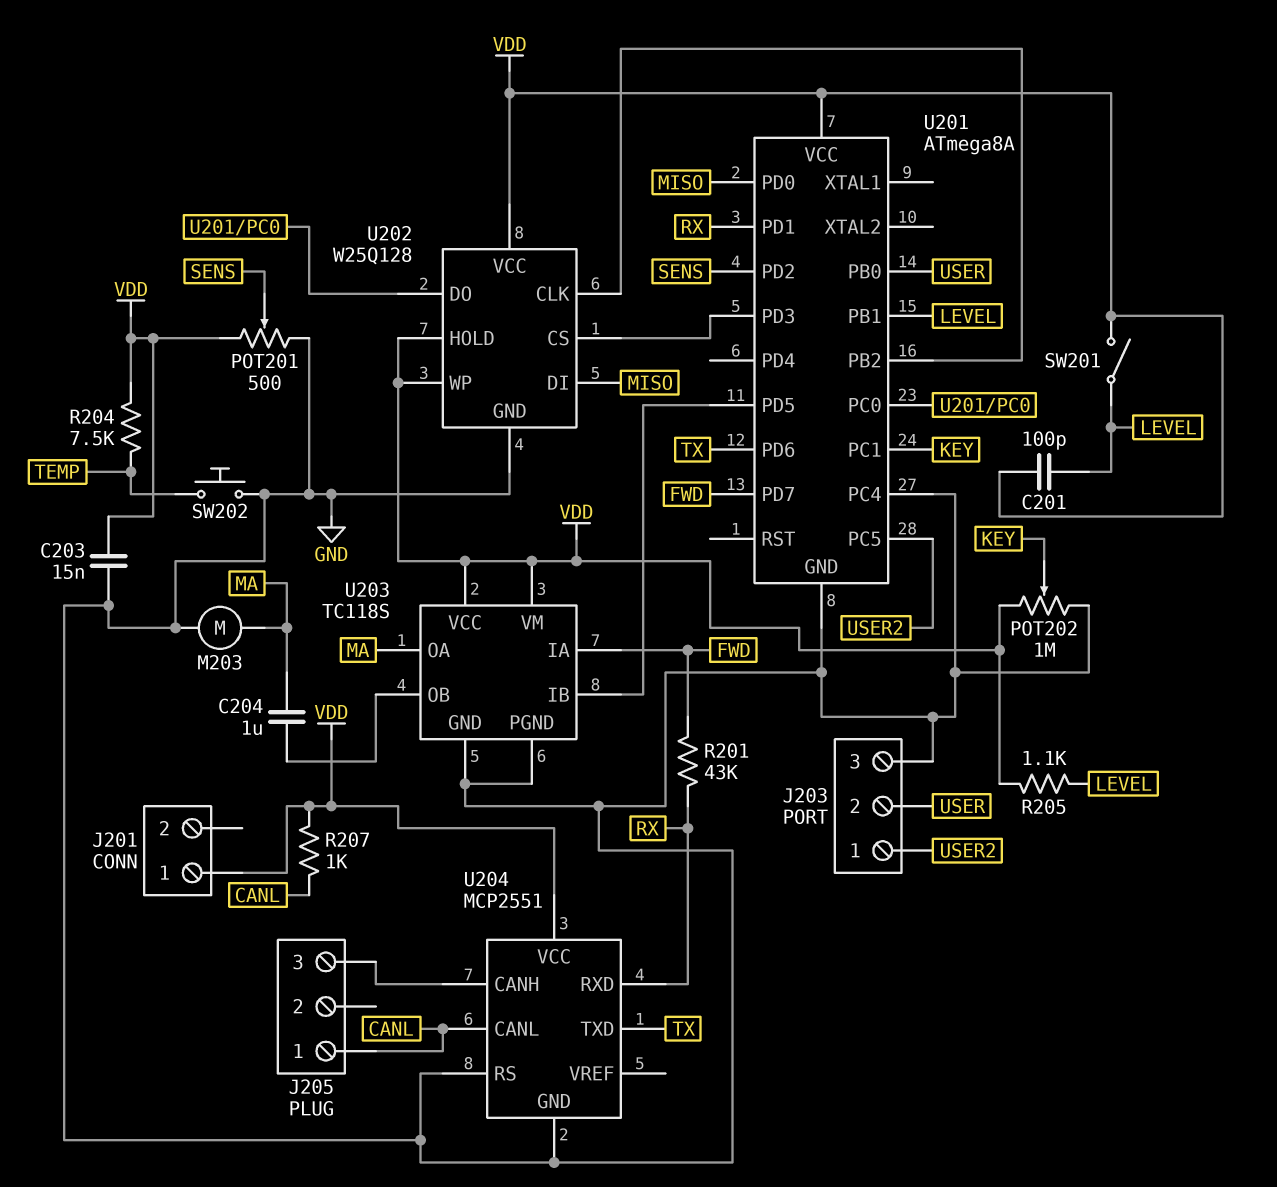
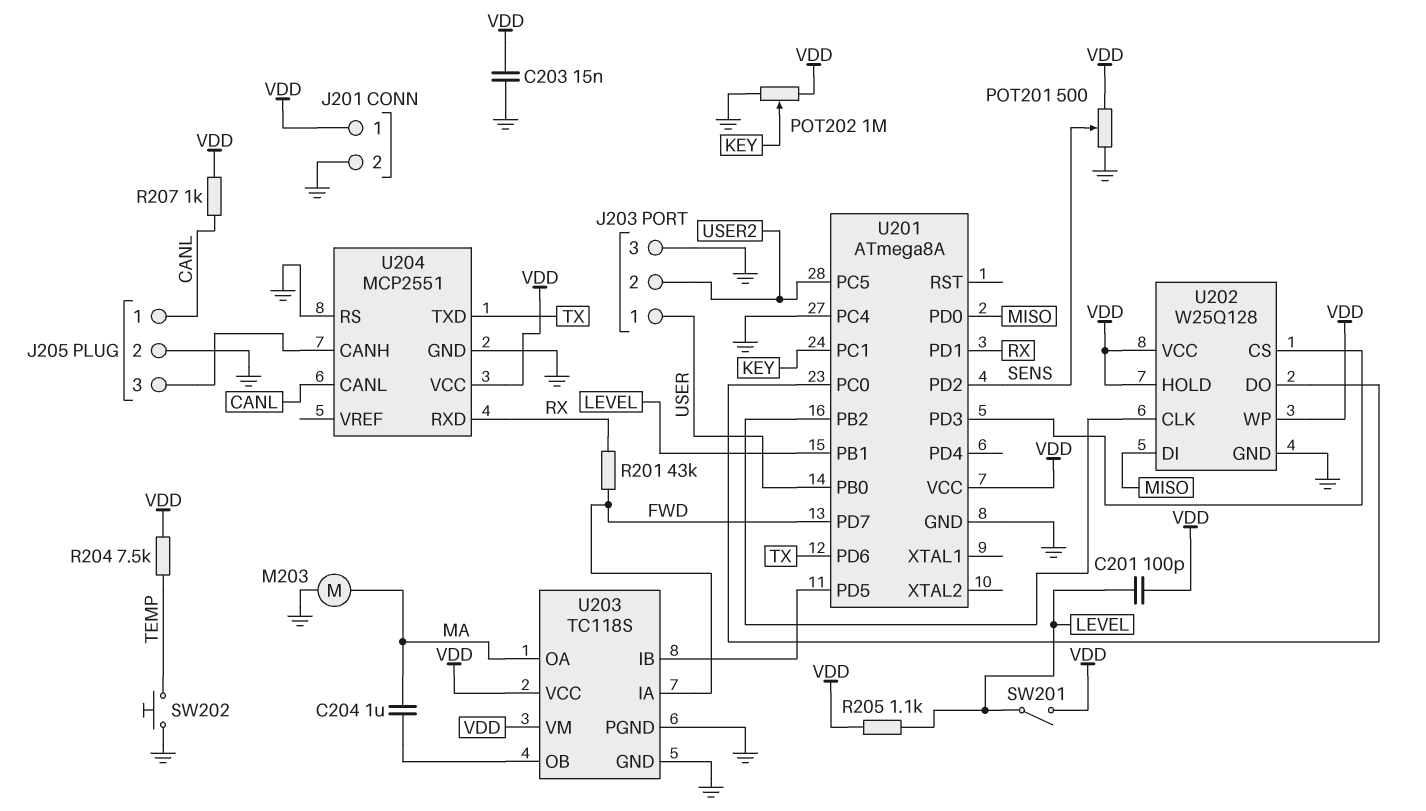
J201 pin 2: none -> GND
J203 pin 1: USER2 -> USER
J203 pin 2: USER -> USER2
J205 pin 2: none -> GND

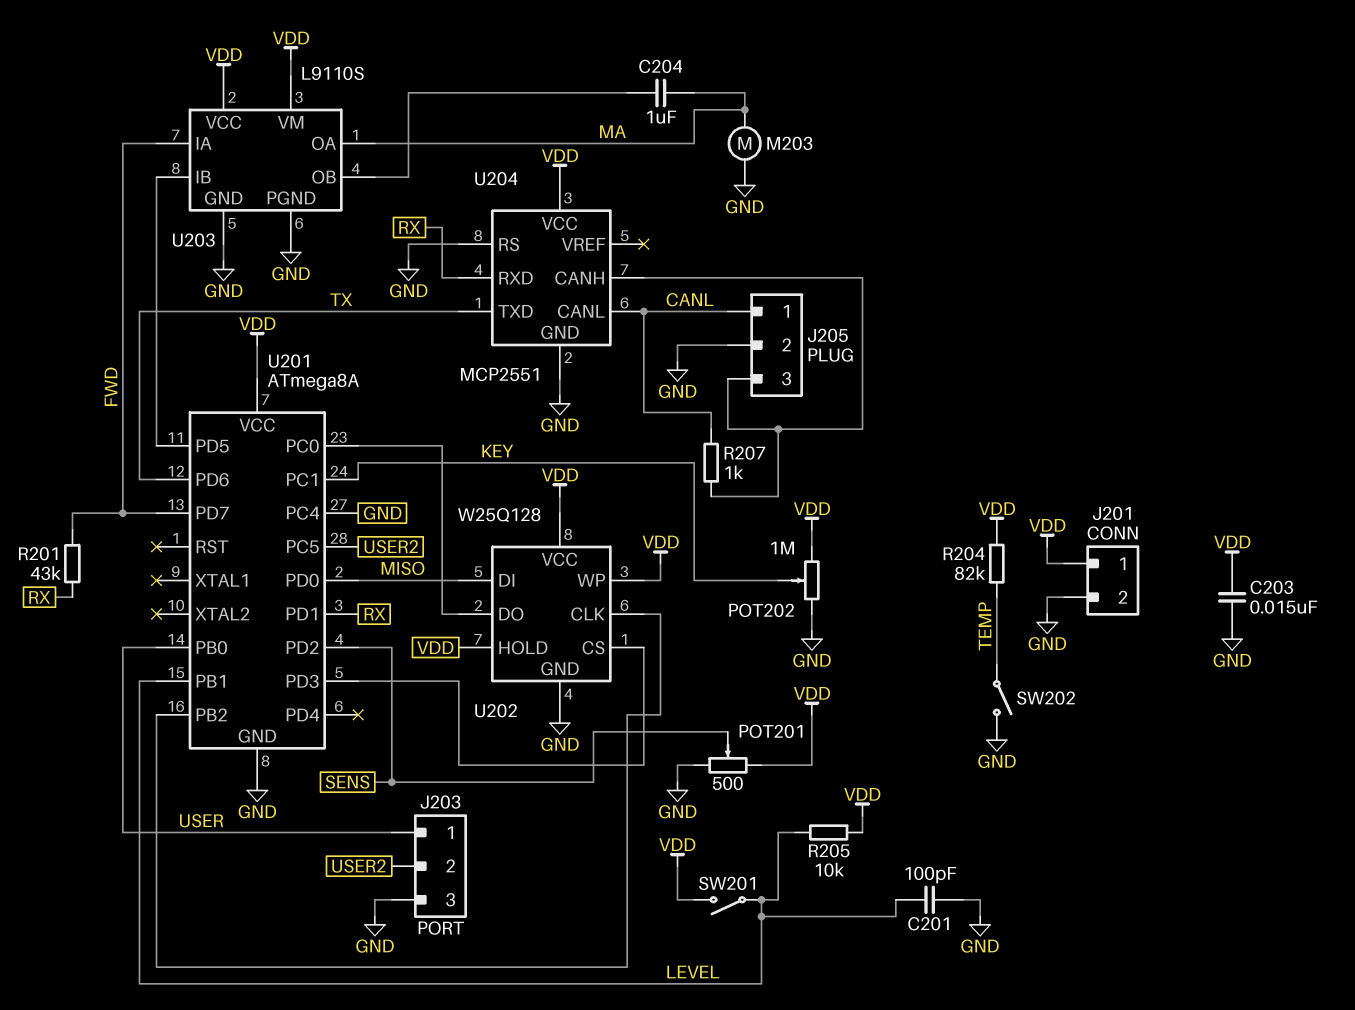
C201: 100pF (LEVEL, VDD) -> 100pF (GND, LEVEL)
R204: 7.5k (TEMP, VDD) -> 82k (TEMP, VDD)
R205: 1.1k (LEVEL, VDD) -> 10k (LEVEL, VDD)
R207: 1k (CANL, VDD) -> 1k (CANL, J205/3)
SW202: button (GND, TEMP) -> switch (GND, TEMP)
U203: TC118S -> L9110S

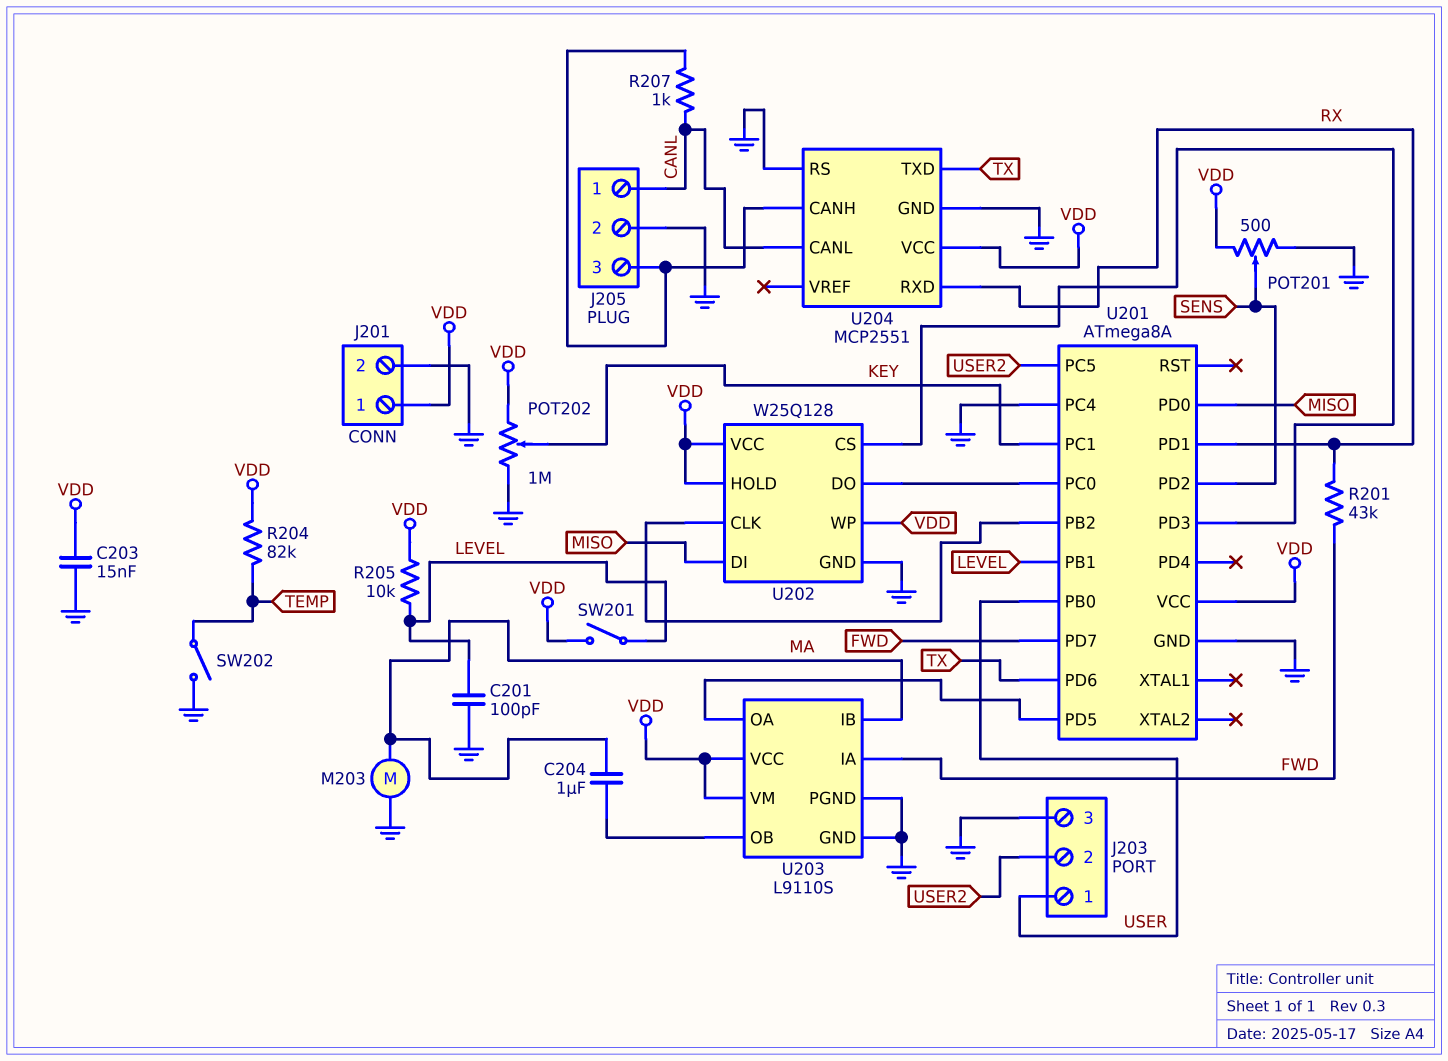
U203 pin IB: U201/PD5 -> MA
U203 pin OA: MA -> U201/PD5

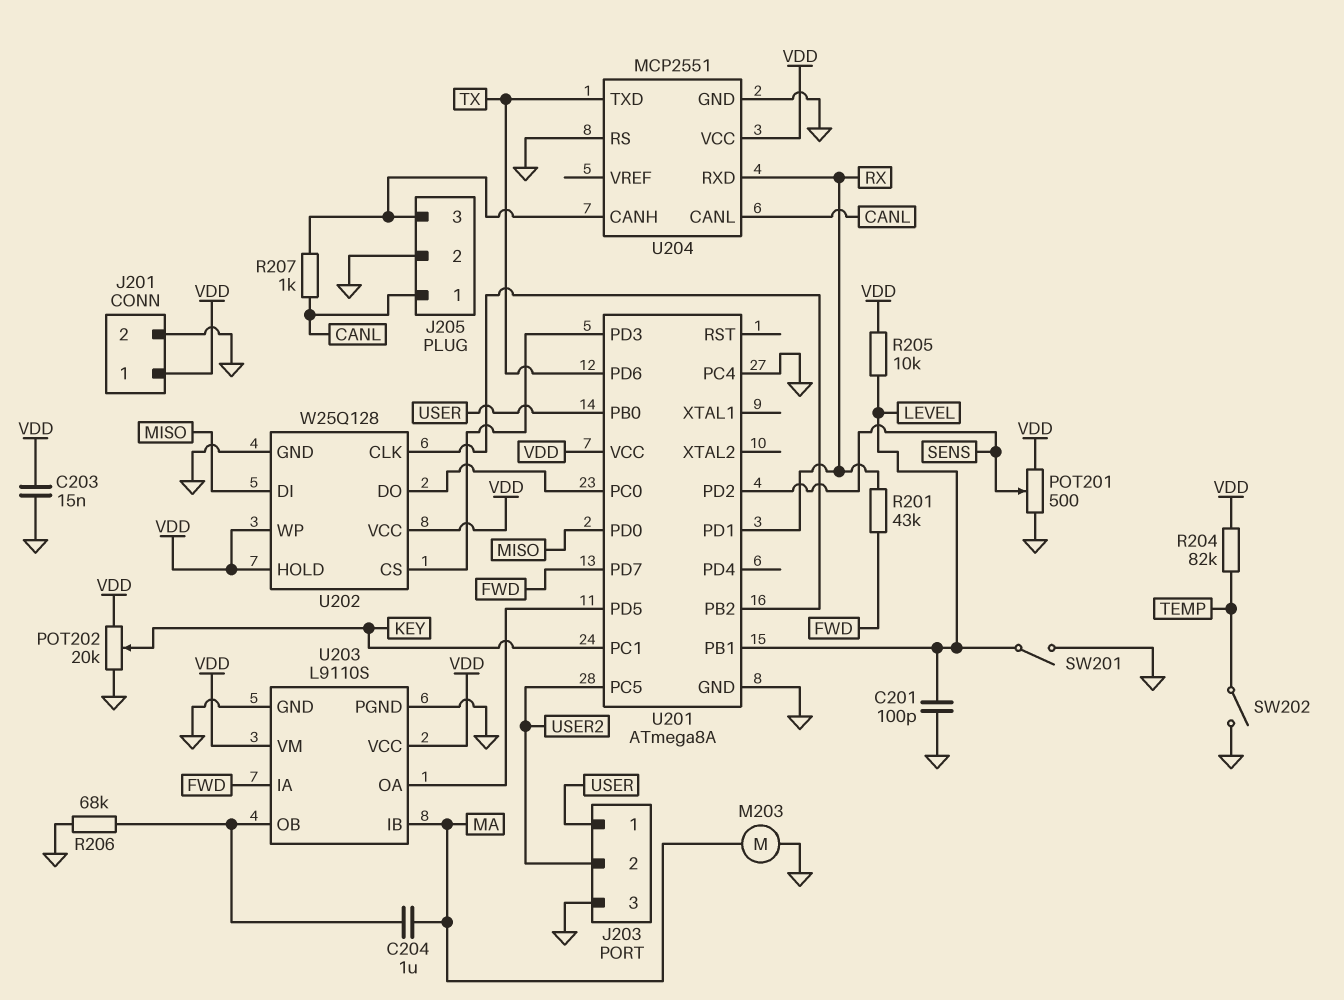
POT202: 1M (GND, VDD, wiper KEY) -> 20k (GND, VDD, wiper KEY)
R206: none -> 68k (GND, U203/OB)
SW201: switch (LEVEL, VDD) -> switch (GND, LEVEL)

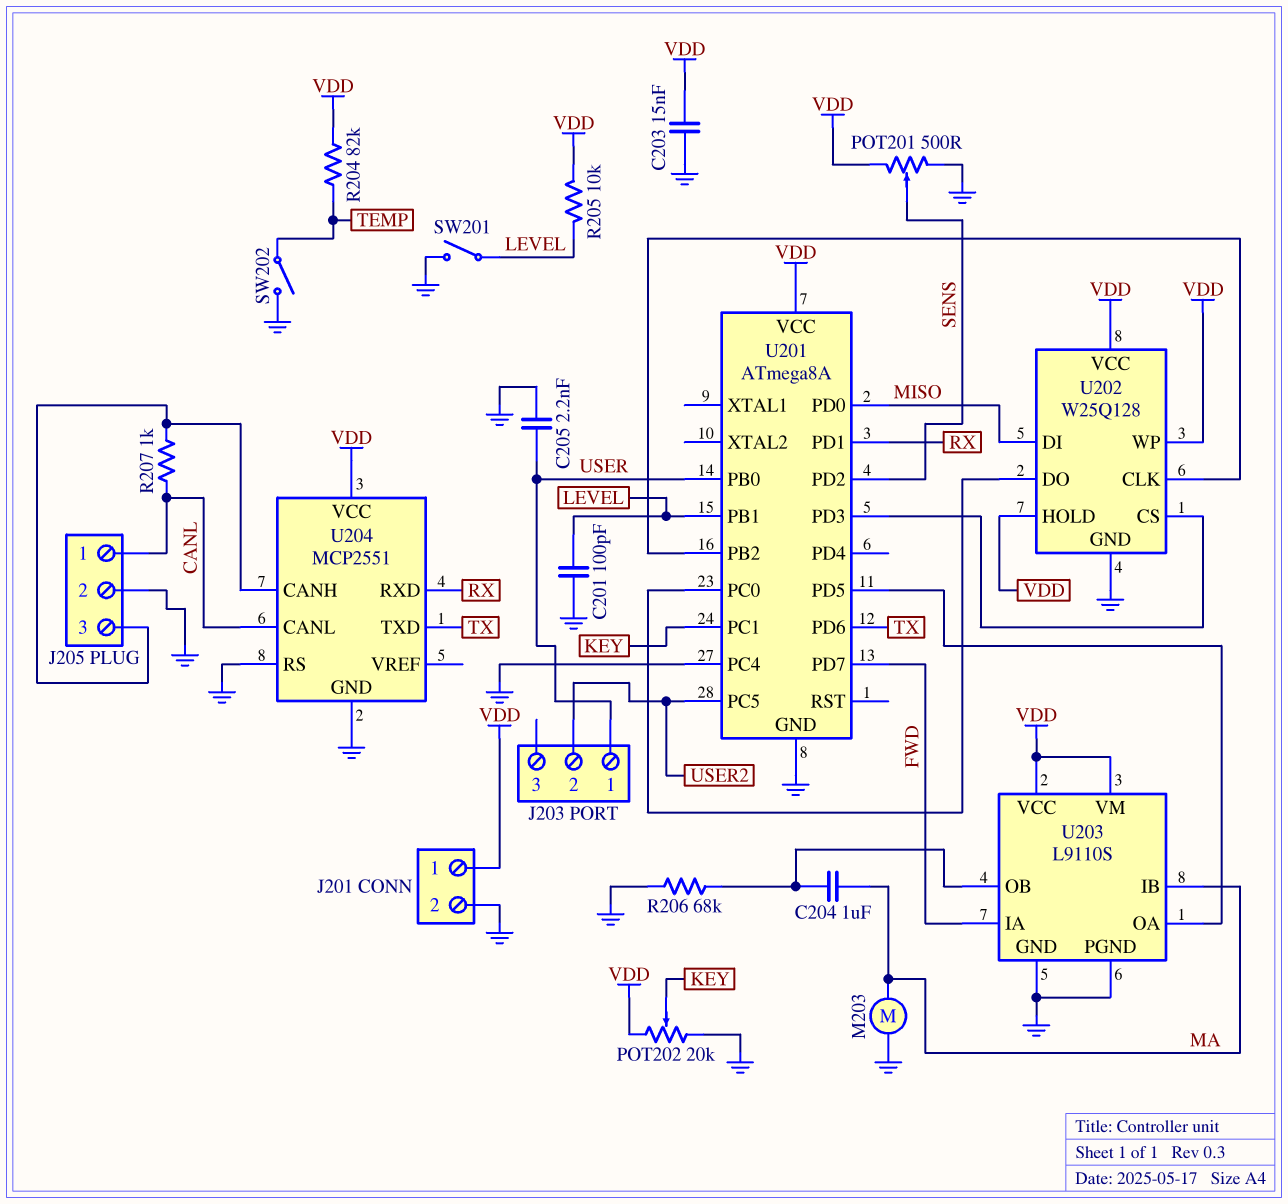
C205: none -> 2.2nF (GND, USER)
J203 pin 3: GND -> none
R201: 43k (FWD, RX) -> none

